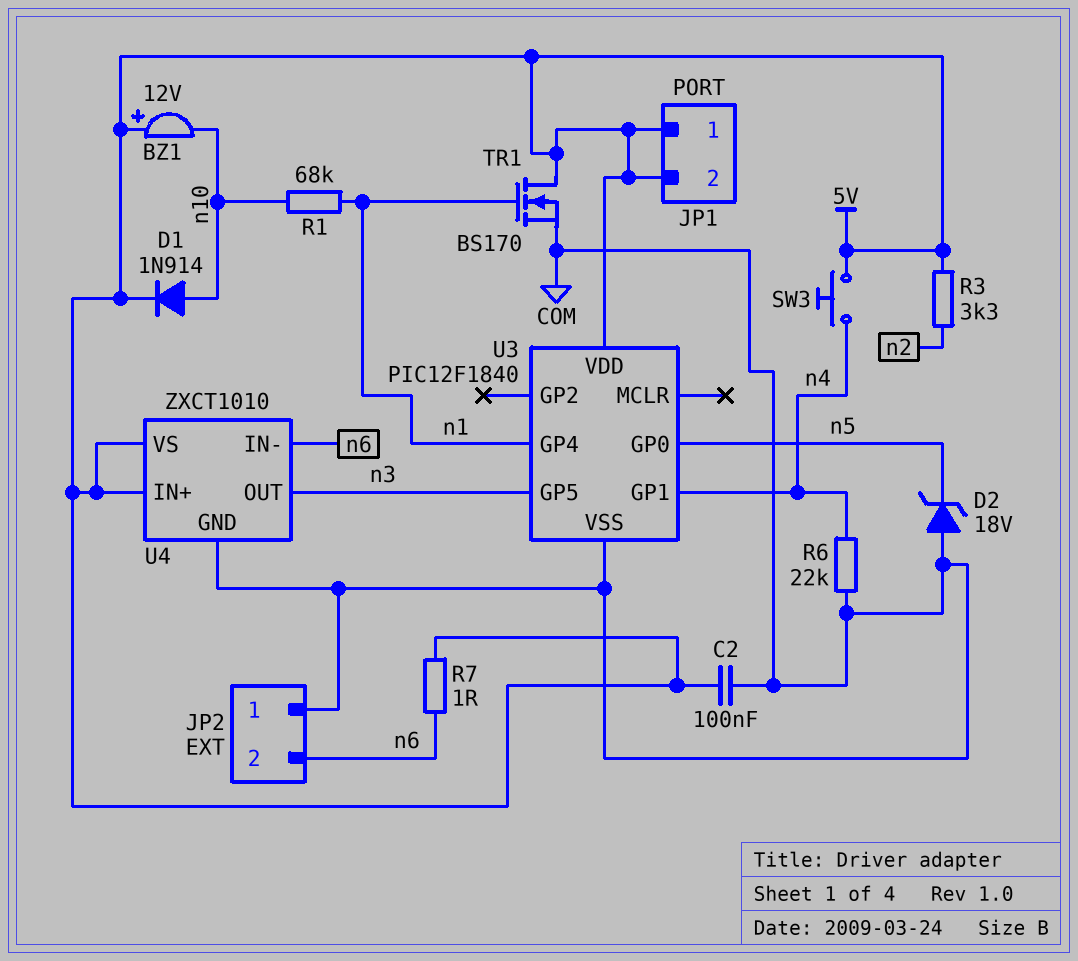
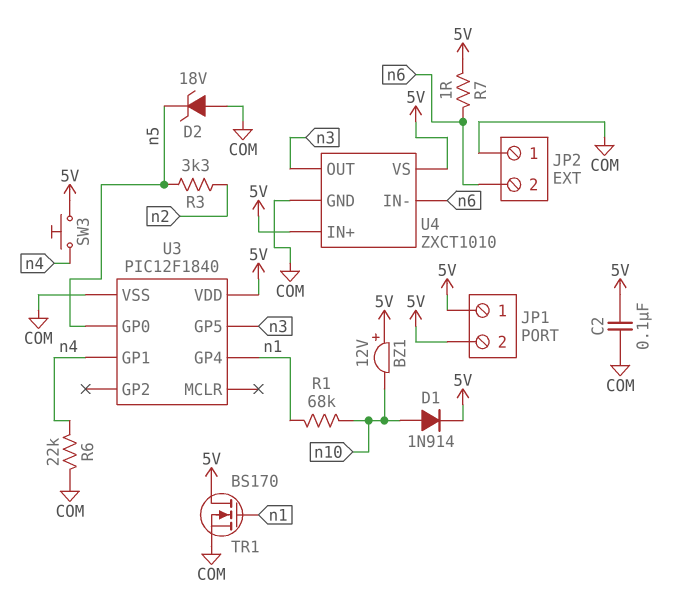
R3: 3.3k (5V, n2) -> 3.3k (n2, n5)

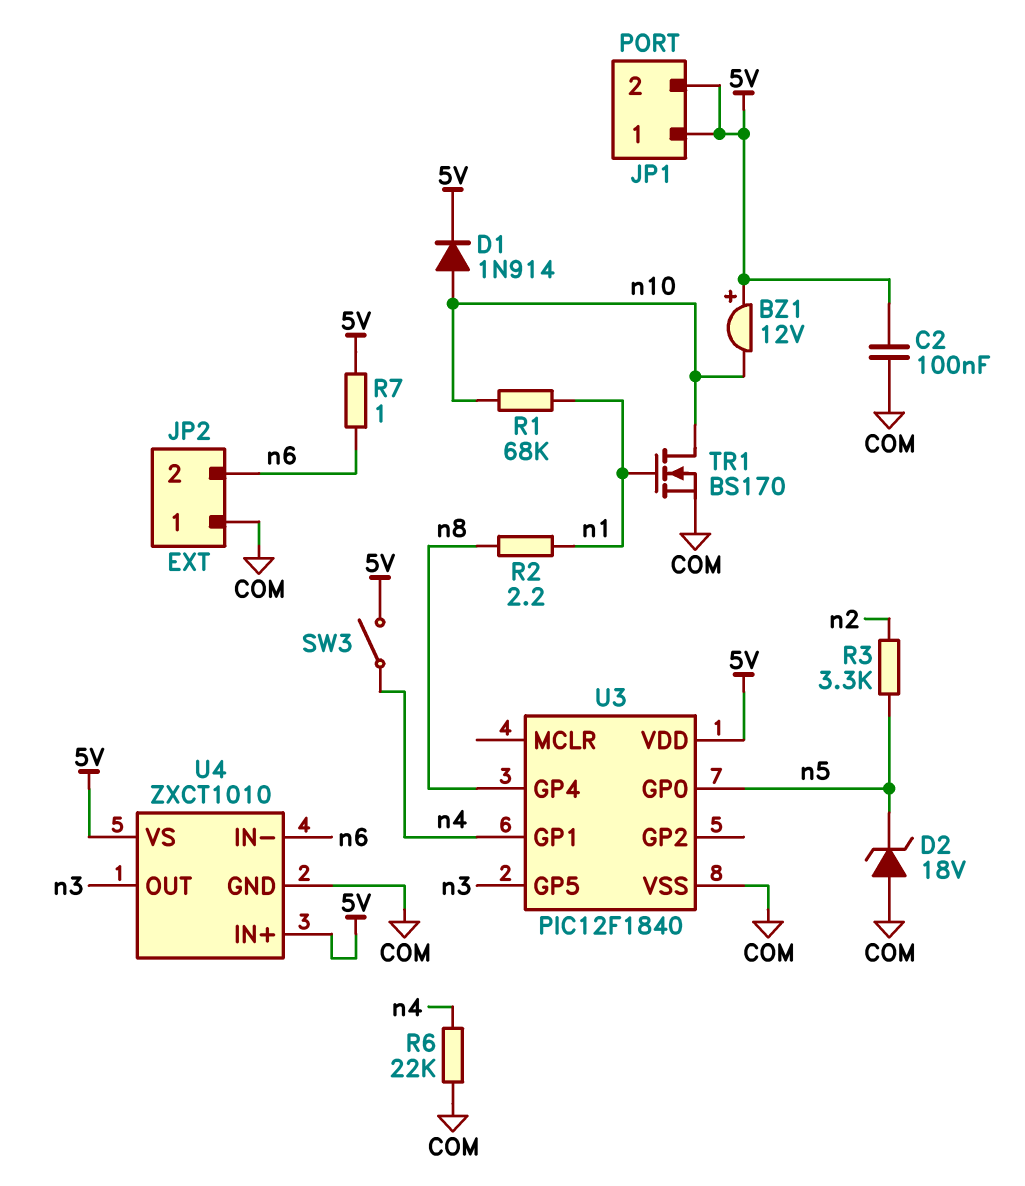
R2: none -> 2.2 (n1, n8)
SW3: button (5V, n4) -> switch (5V, n4)
TR1: NMOS BS170 (G n1, D 5V, S COM) -> NMOS BS170 (G n1, D n10, S COM)
U3 pin GP4: n1 -> n8

